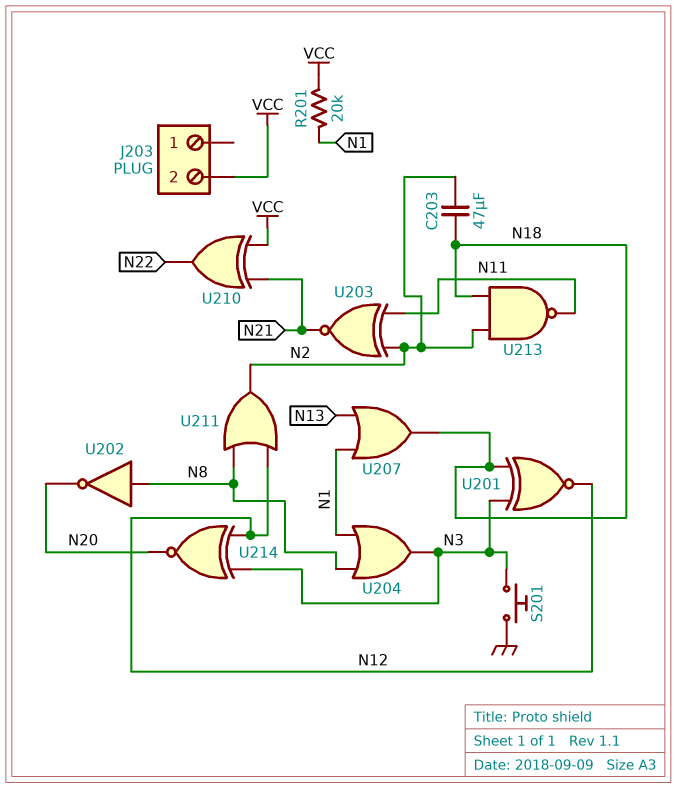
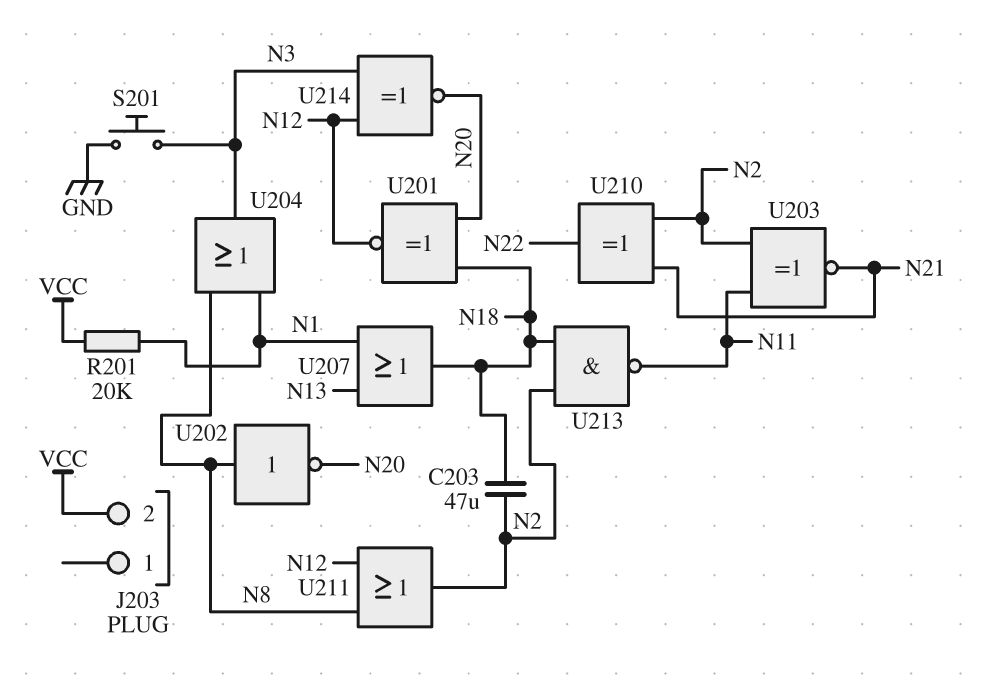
U201: XNOR (in N3, in N18, out N12) -> XNOR (in N18, in N20, out N12)
U210: XOR (in N21, in VCC, out N22) -> XOR (in N2, in N21, out N22)

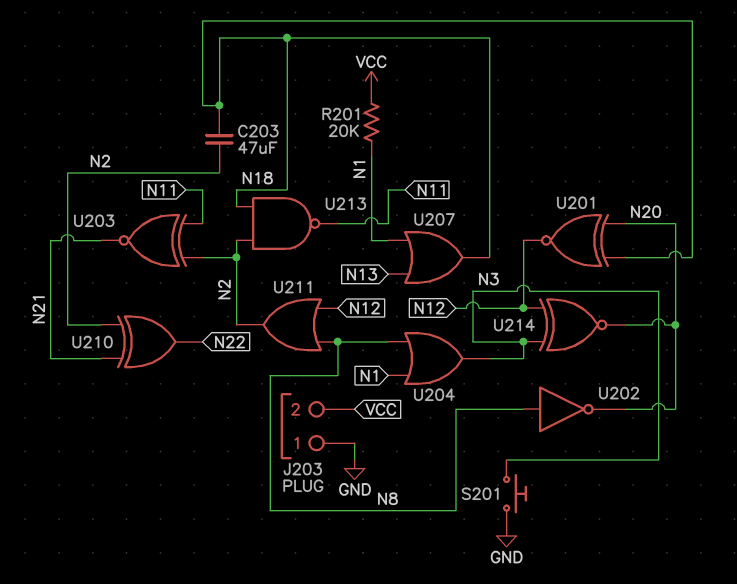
J203 pin 1: none -> GND

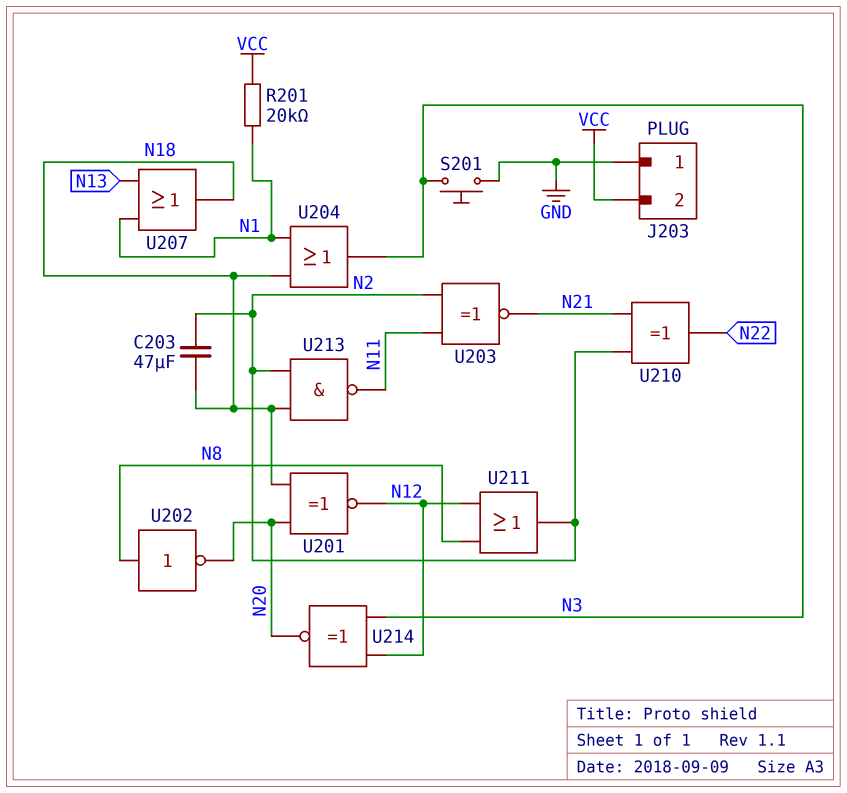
U204: OR (in N1, in N8, out N3) -> OR (in N1, in N18, out N3)

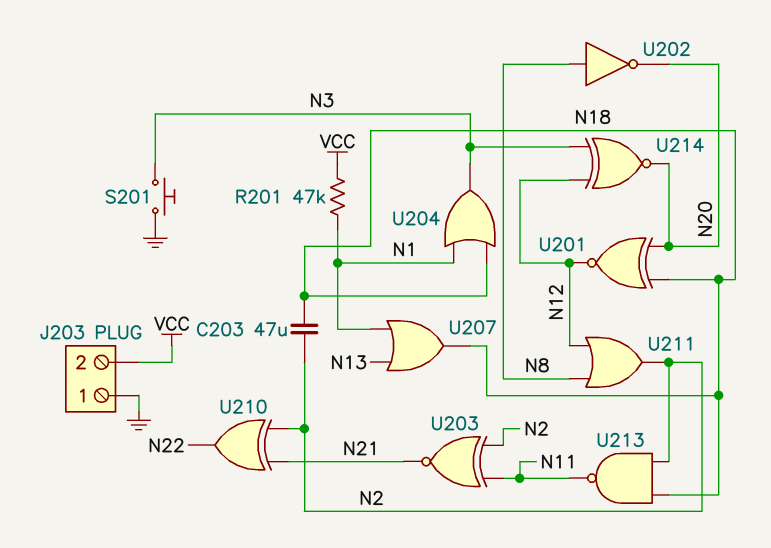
R201: 20k (N1, VCC) -> 47k (N1, VCC)

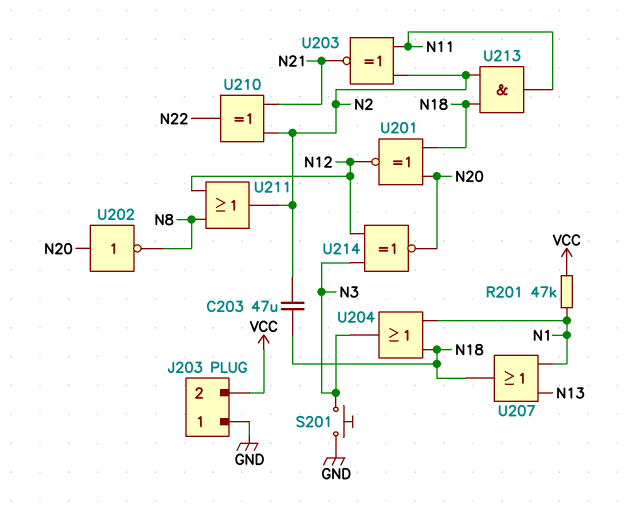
U202: NOT (in N8, out N20) -> NOT (in N20, out N8)
U213: NAND (in N2, in N18, out N11) -> AND (in N2, in N18, out N11)

